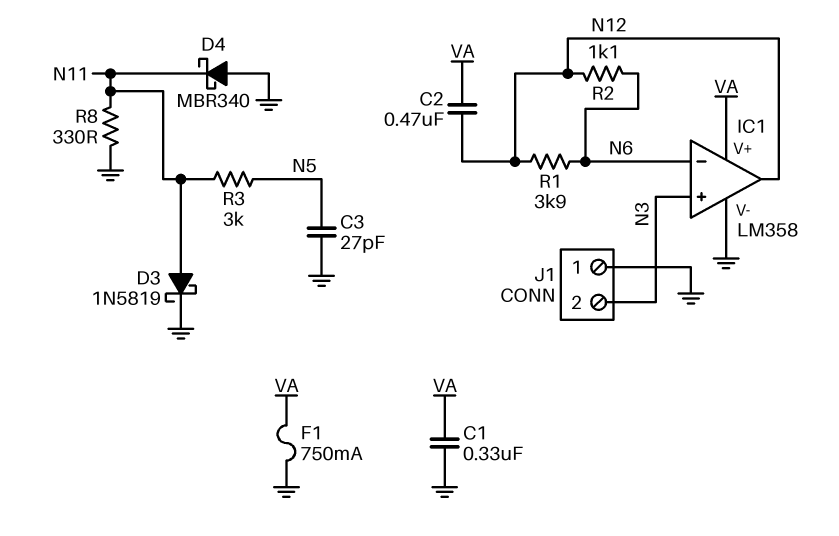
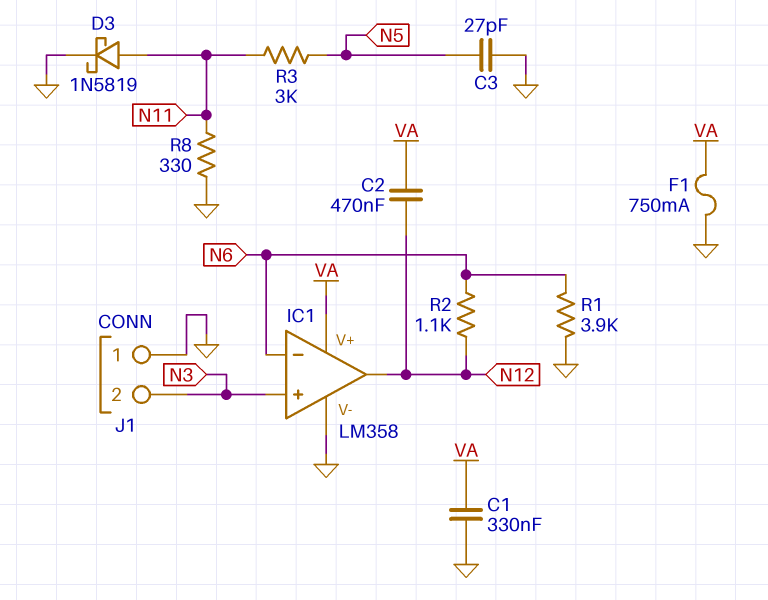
D4: schottky MBR340 (A GND, K N11) -> none
R1: 3.9k (N6, N12) -> 3.9k (GND, N6)

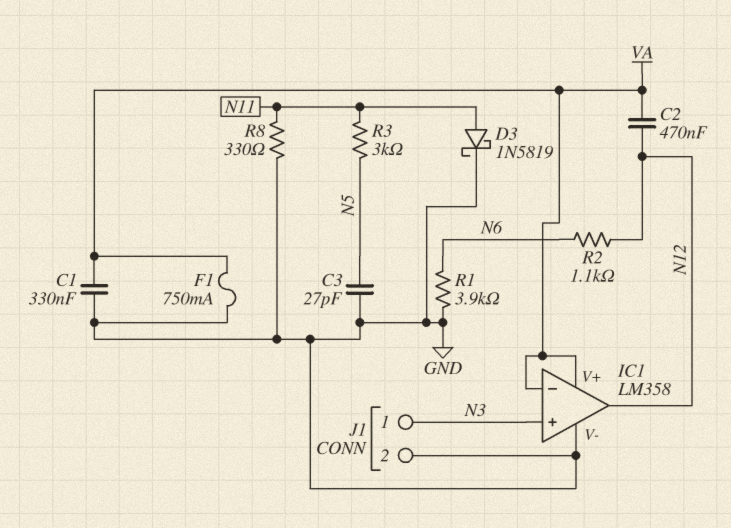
IC1 pin in-: N6 -> VA
J1 pin 1: GND -> N3
J1 pin 2: N3 -> GND

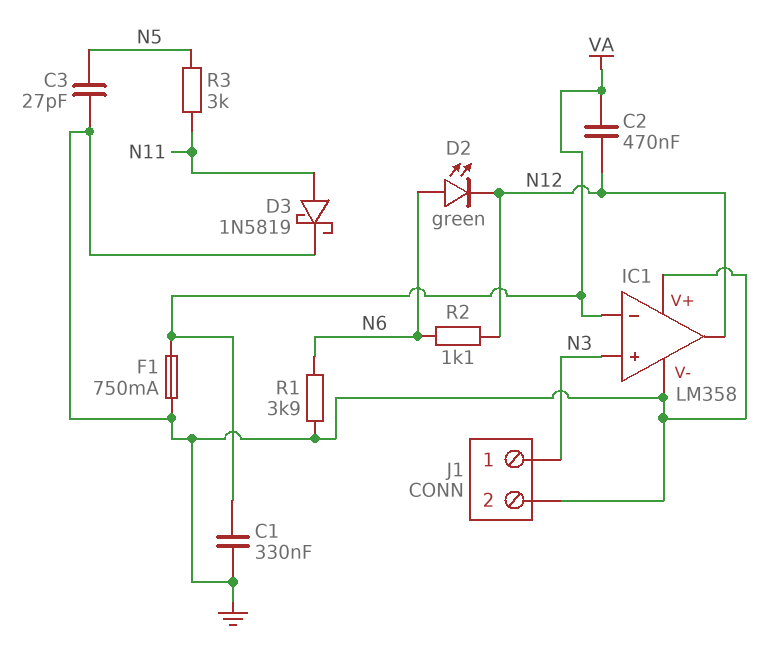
D2: none -> LED green (A N6, K N12)
IC1 pin V+: VA -> GND
R8: 330 (GND, N11) -> none

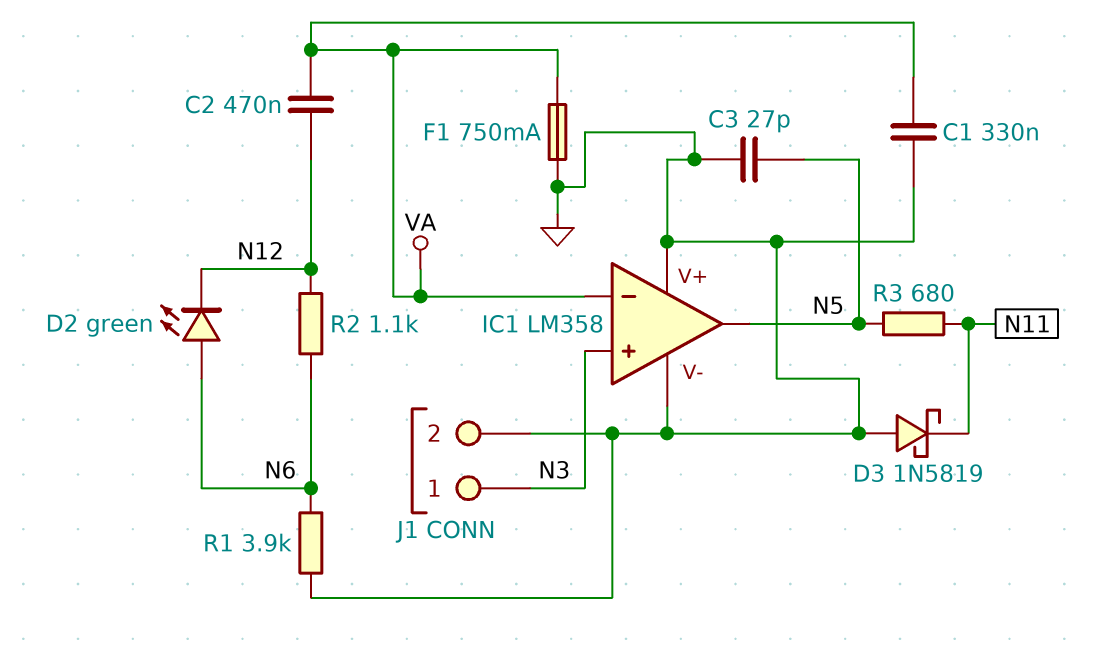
D3: schottky 1N5819 (A N11, K GND) -> schottky 1N5819 (A GND, K N11)
IC1 pin out: N12 -> N5
R3: 3k (N5, N11) -> 680 (N5, N11)

